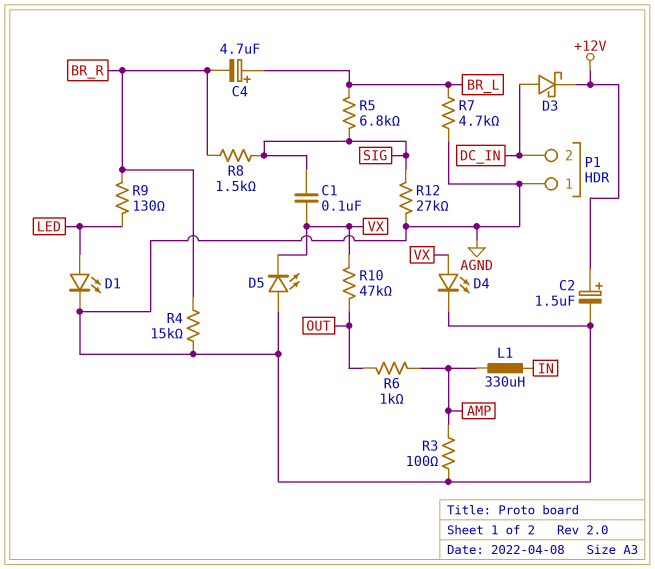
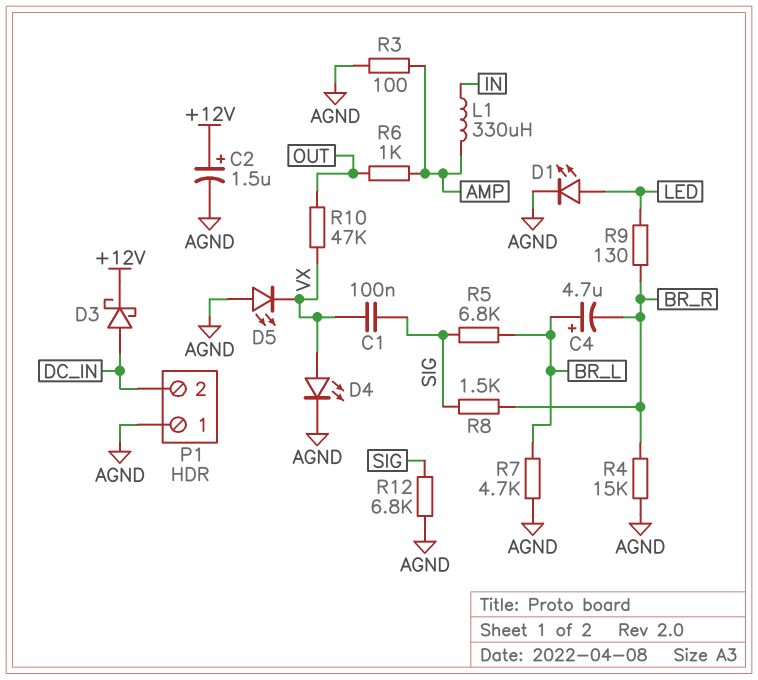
R12: 27k (AGND, SIG) -> 6.8k (AGND, SIG)

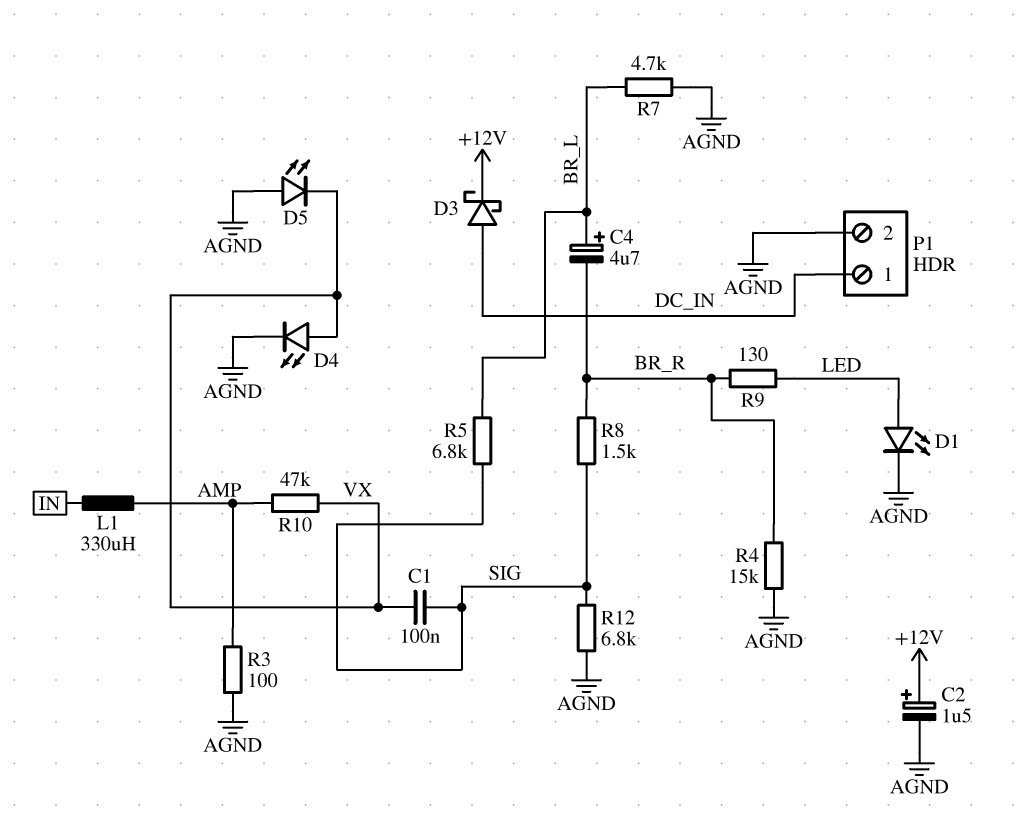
P1 pin 1: AGND -> DC_IN
P1 pin 2: DC_IN -> AGND
R6: 1k (AMP, OUT) -> none
R10: 47k (OUT, VX) -> 47k (AMP, VX)

